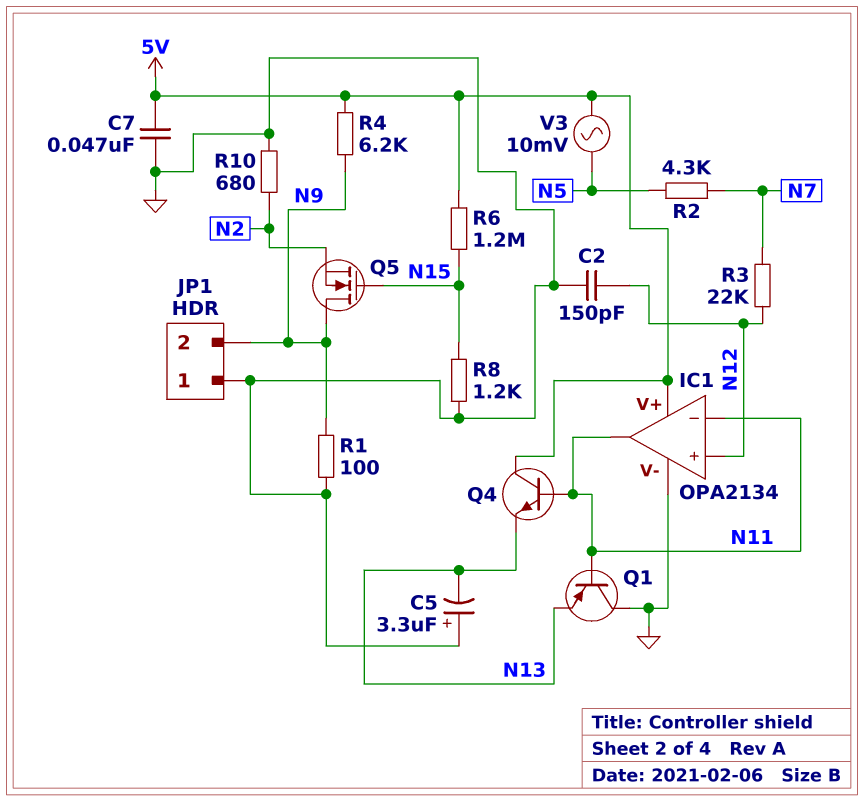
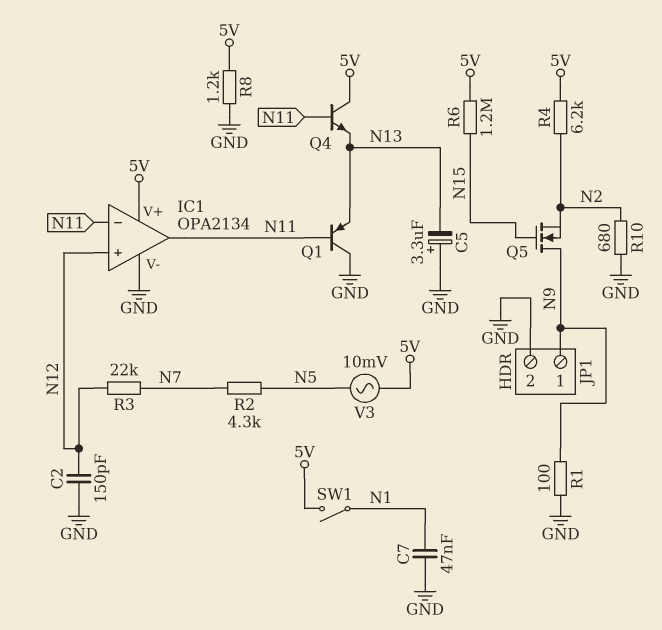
C7: 47nF (5V, GND) -> 47nF (GND, N1)
JP1 pin 1: GND -> N9
JP1 pin 2: N9 -> GND
R4: 6.2k (5V, N9) -> 6.2k (5V, N2)
R8: 1.2k (GND, N15) -> 1.2k (5V, GND)
SW1: none -> switch (5V, N1)

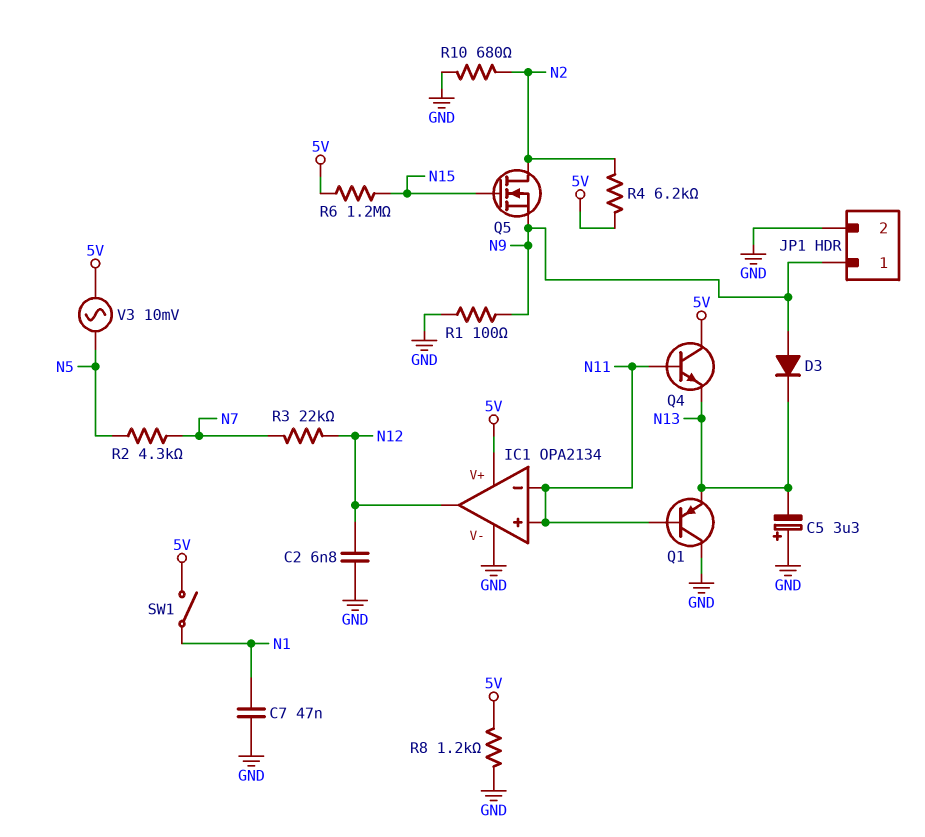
C2: 150pF (GND, N12) -> 6.8nF (GND, N12)
D3: none -> diode (A N9, K N13)
IC1 pin in+: N12 -> N11
IC1 pin out: N11 -> N12
Q5: NMOS (G N15, D N9, S N2) -> NMOS (G N15, D N2, S N9)

